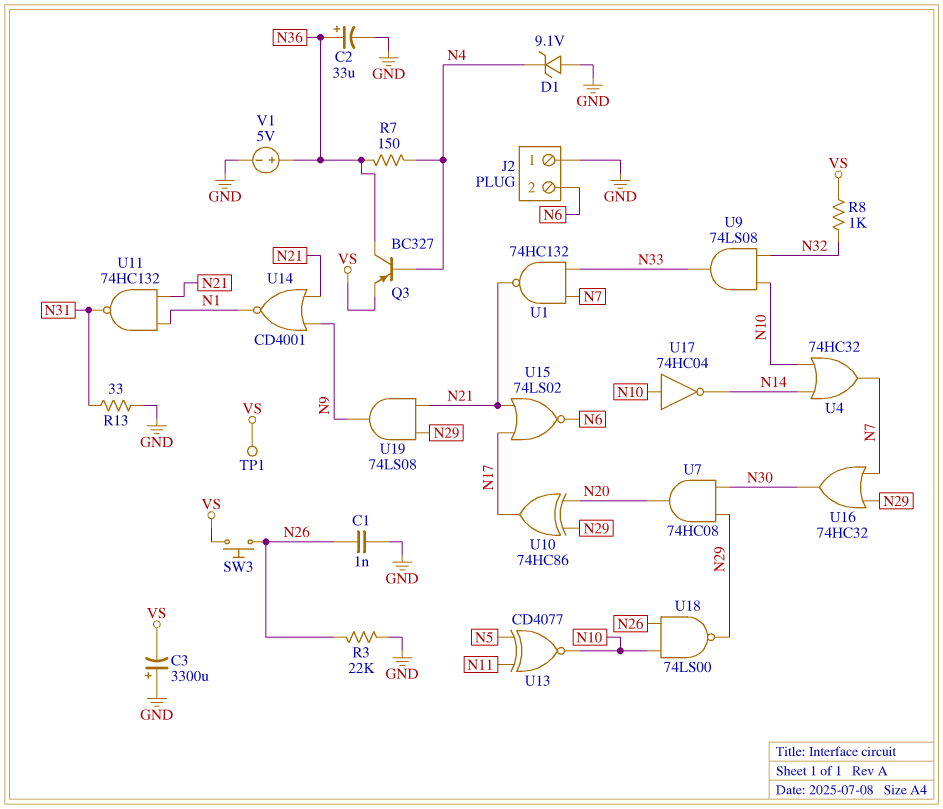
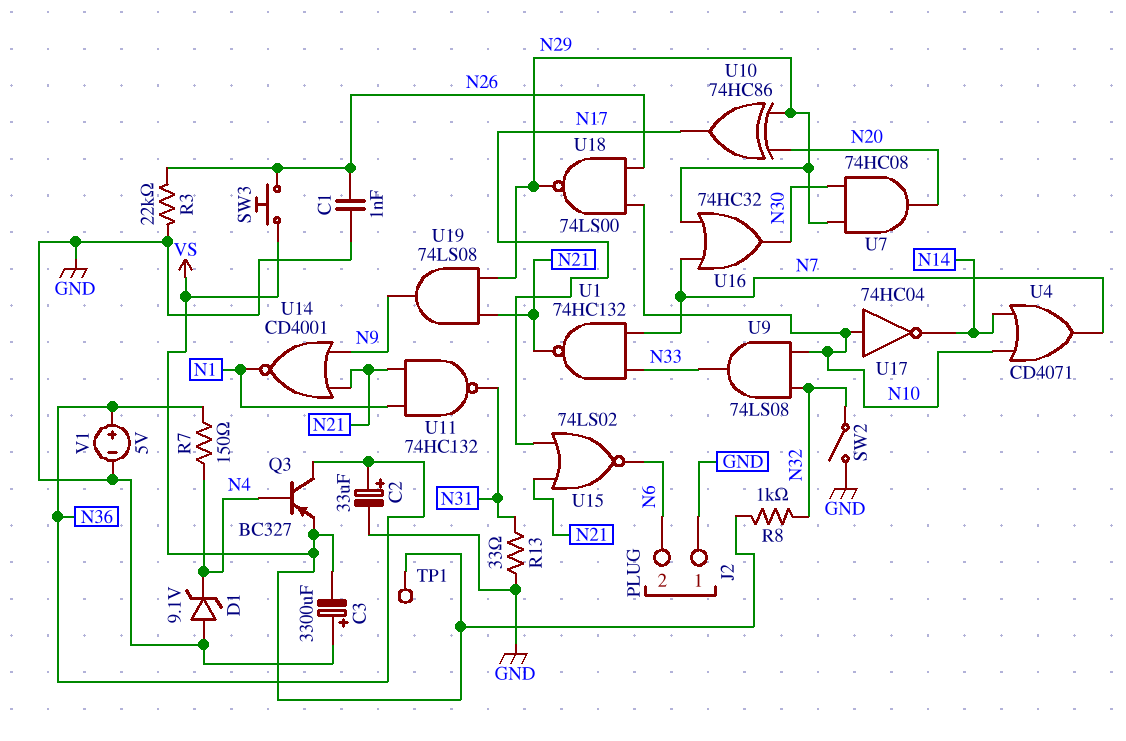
SW2: none -> switch (GND, N32)
U4: OR 74HC32 (in N10, in N14, out N7) -> OR CD4071 (in N10, in N14, out N7)
U13: XNOR CD4077 (in N5, in N11, out N10) -> none

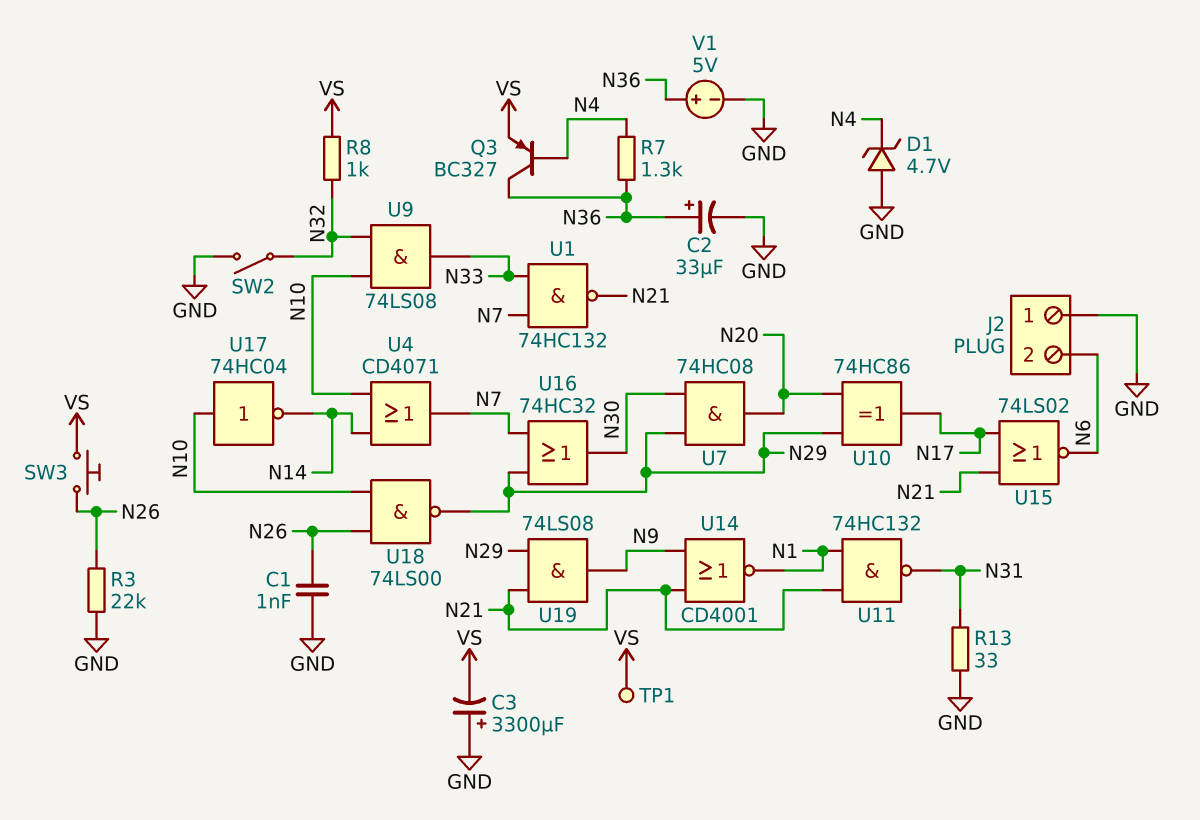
D1: zener 9.1V (A GND, K N4) -> zener 4.7V (A GND, K N4)
R7: 150 (N4, N36) -> 1.3k (N4, N36)

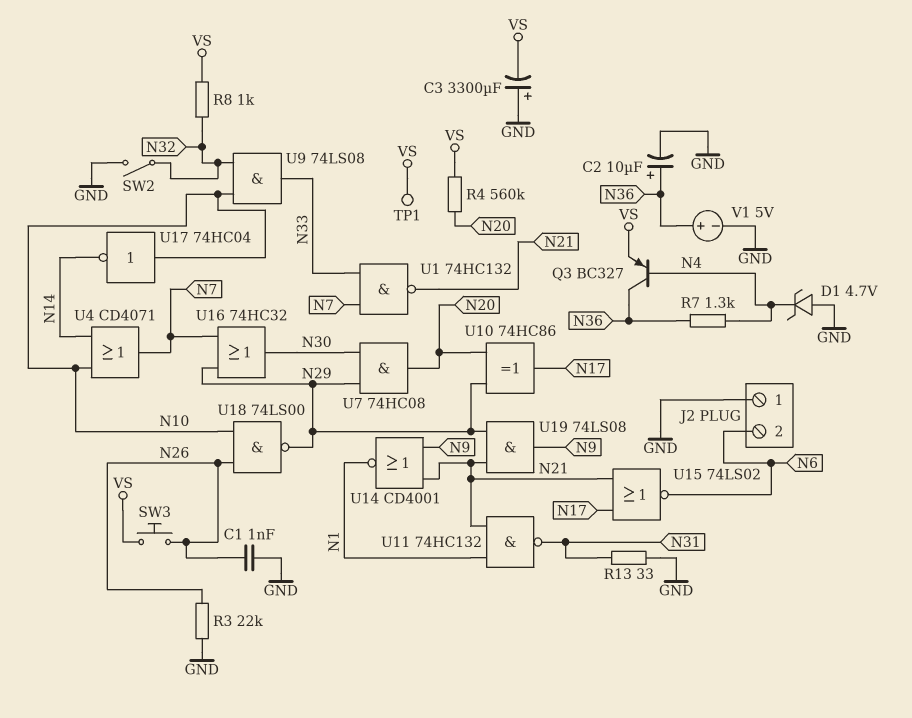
C2: 33uF (plus N36, minus GND) -> 10uF (plus N36, minus GND)
R4: none -> 560k (N20, VS)

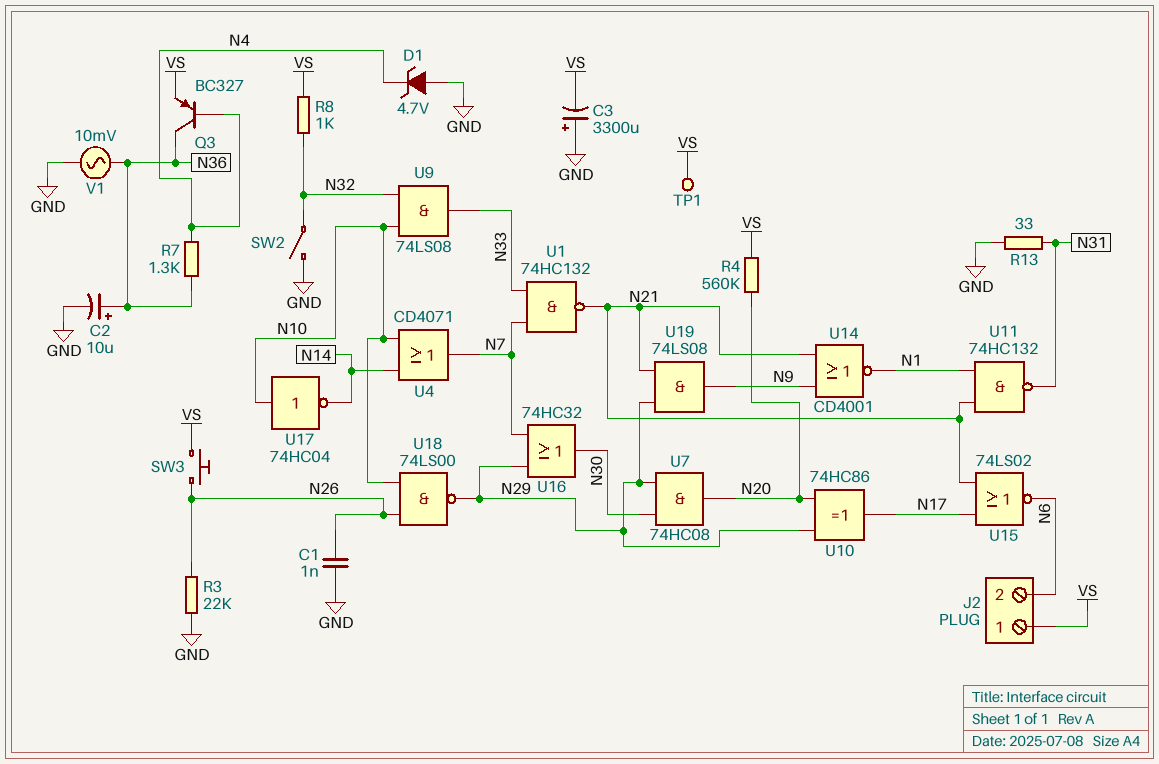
J2 pin 1: GND -> VS
V1: 5V (plus N36, minus GND) -> AC 10mV (GND, N36)

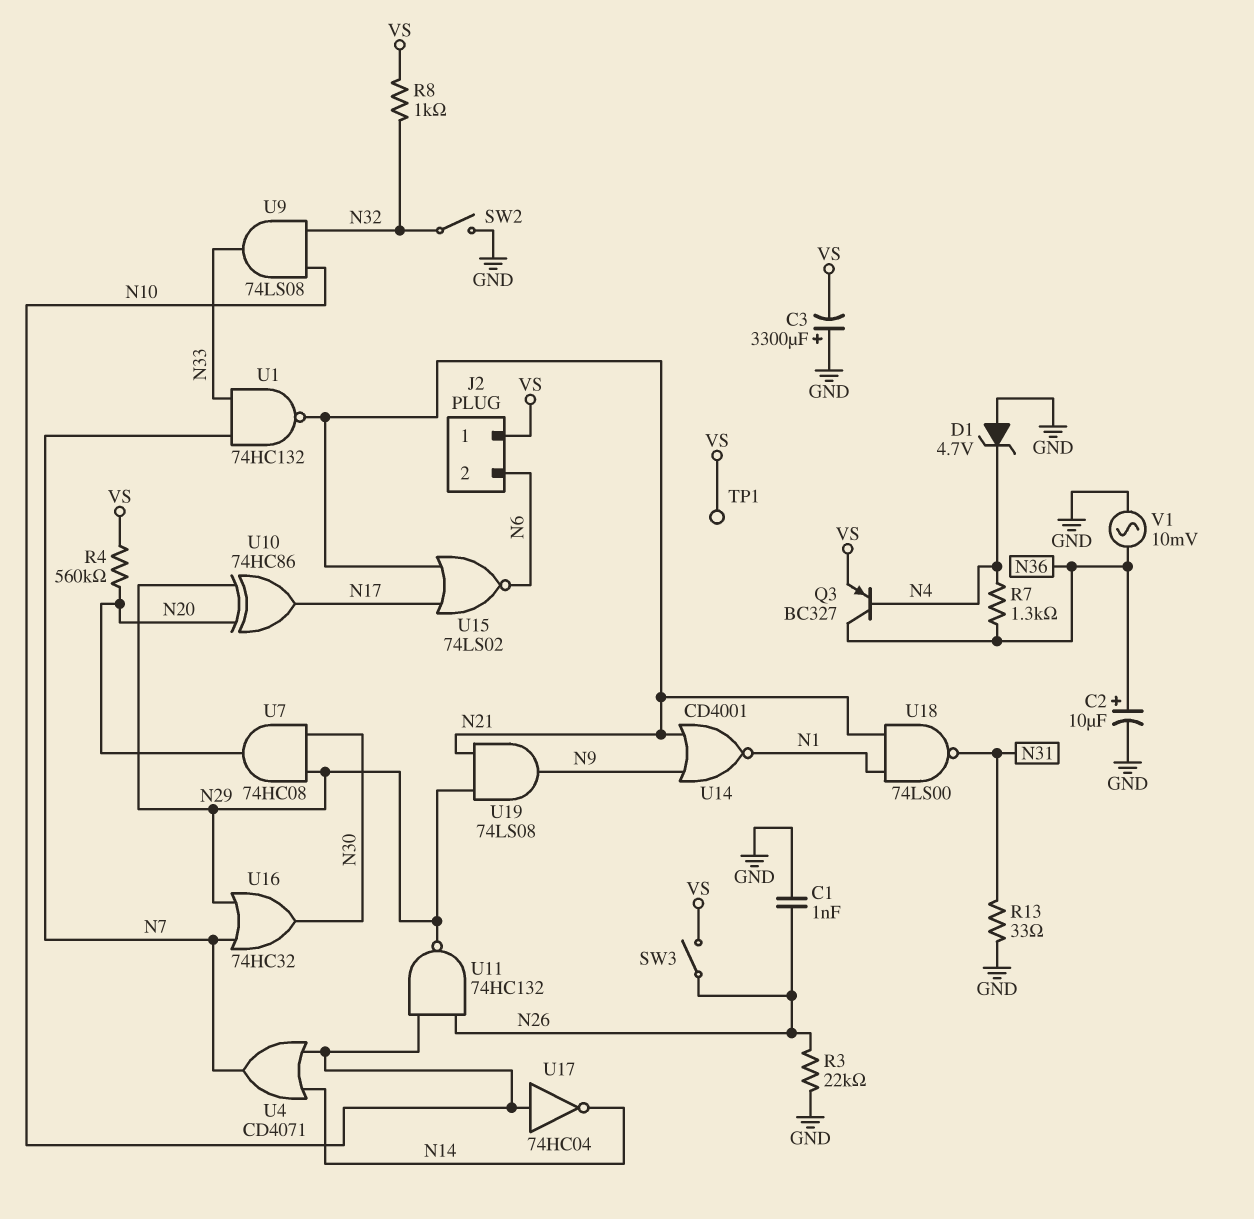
SW3: button (N26, VS) -> switch (N26, VS)
U11: NAND 74HC132 (in N1, in N21, out N31) -> NAND 74HC132 (in N10, in N26, out N29)
U18: NAND 74LS00 (in N10, in N26, out N29) -> NAND 74LS00 (in N1, in N21, out N31)

